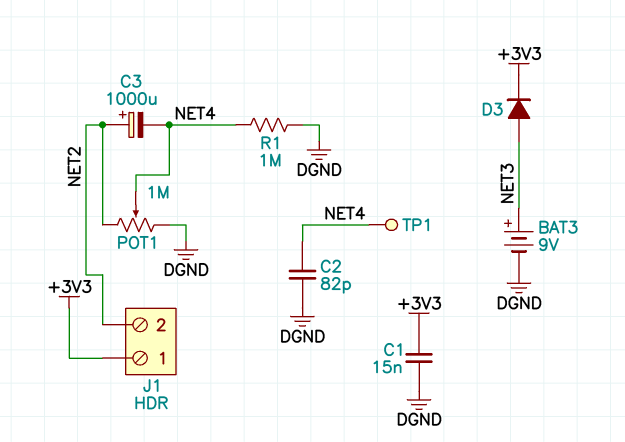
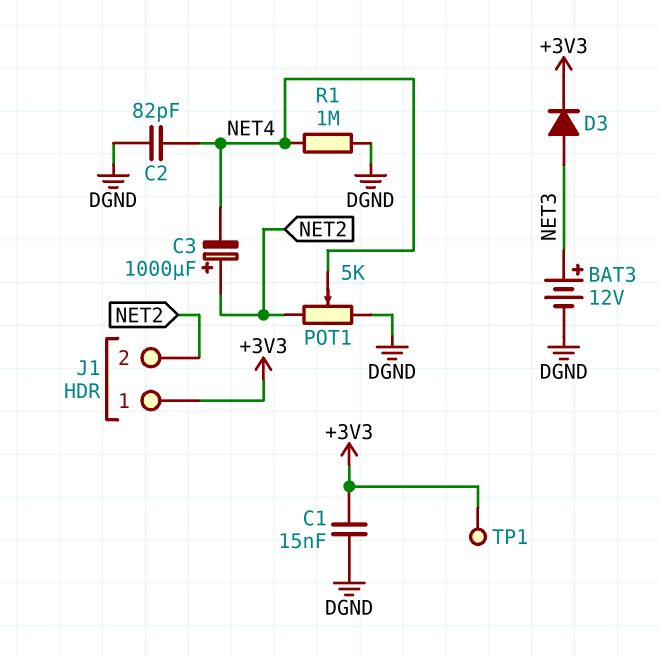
BAT3: 9V (plus NET3, minus DGND) -> 12V (plus NET3, minus DGND)
POT1: 1M (DGND, NET2, wiper NET4) -> 5k (DGND, NET2, wiper NET4)
TP1: test point (NET4) -> test point (+3V3)

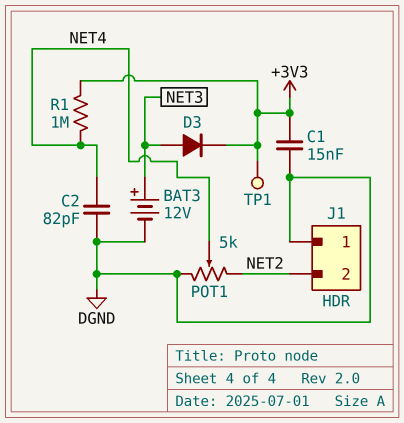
C3: 1000uF (plus NET2, minus NET4) -> none
J1 pin 1: +3V3 -> DGND
R1: 1M (DGND, NET4) -> 1M (+3V3, NET4)

